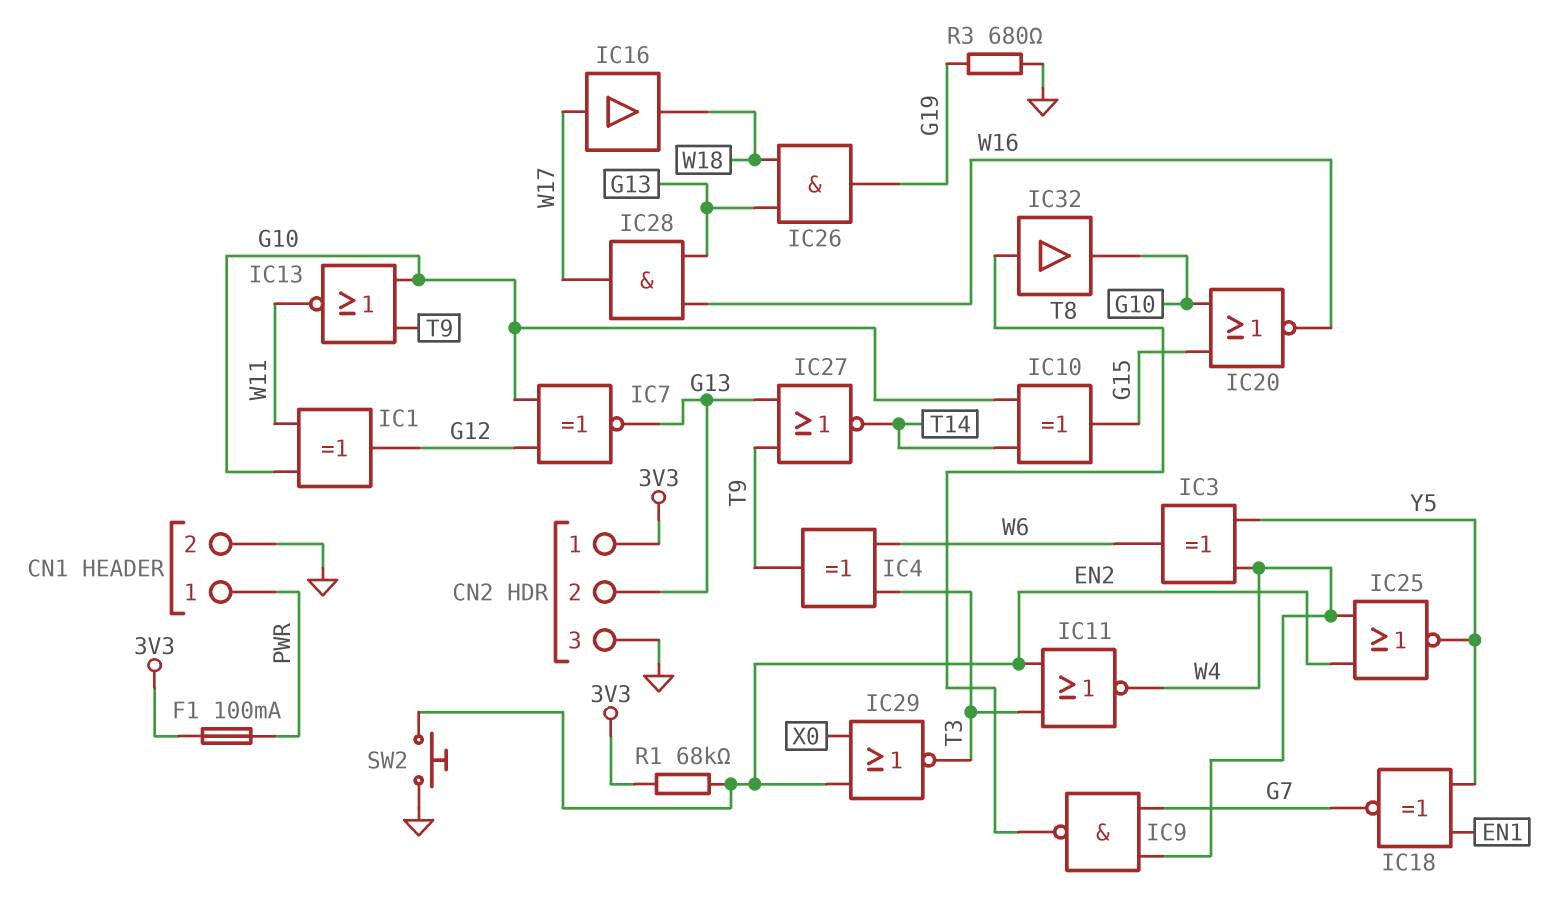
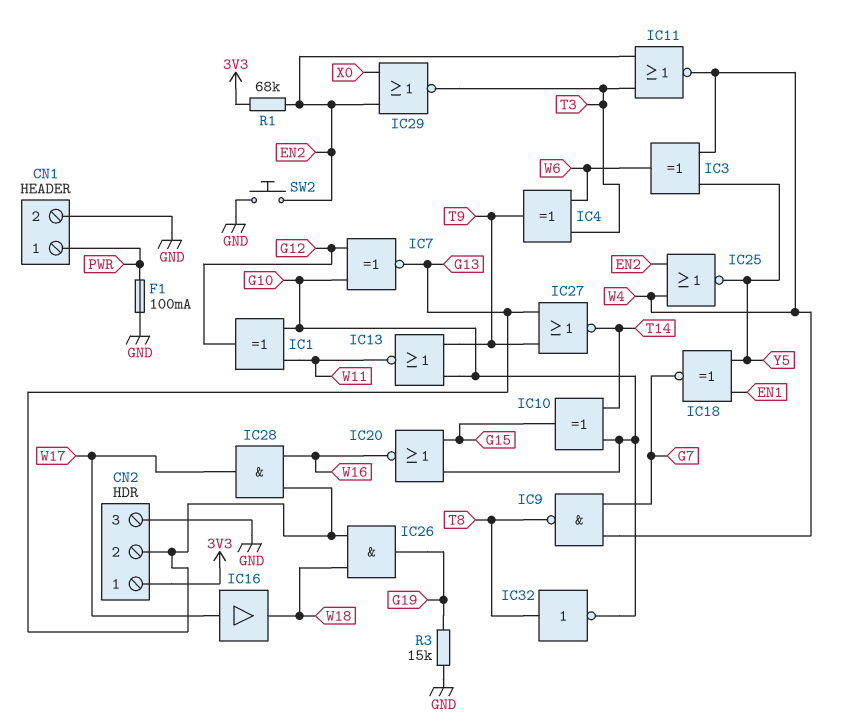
F1: 100mA (3V3, PWR) -> 100mA (GND, PWR)
IC32: buffer (in T8, out G10) -> NOT (in T8, out G10)
R3: 680 (G19, GND) -> 15k (G19, GND)

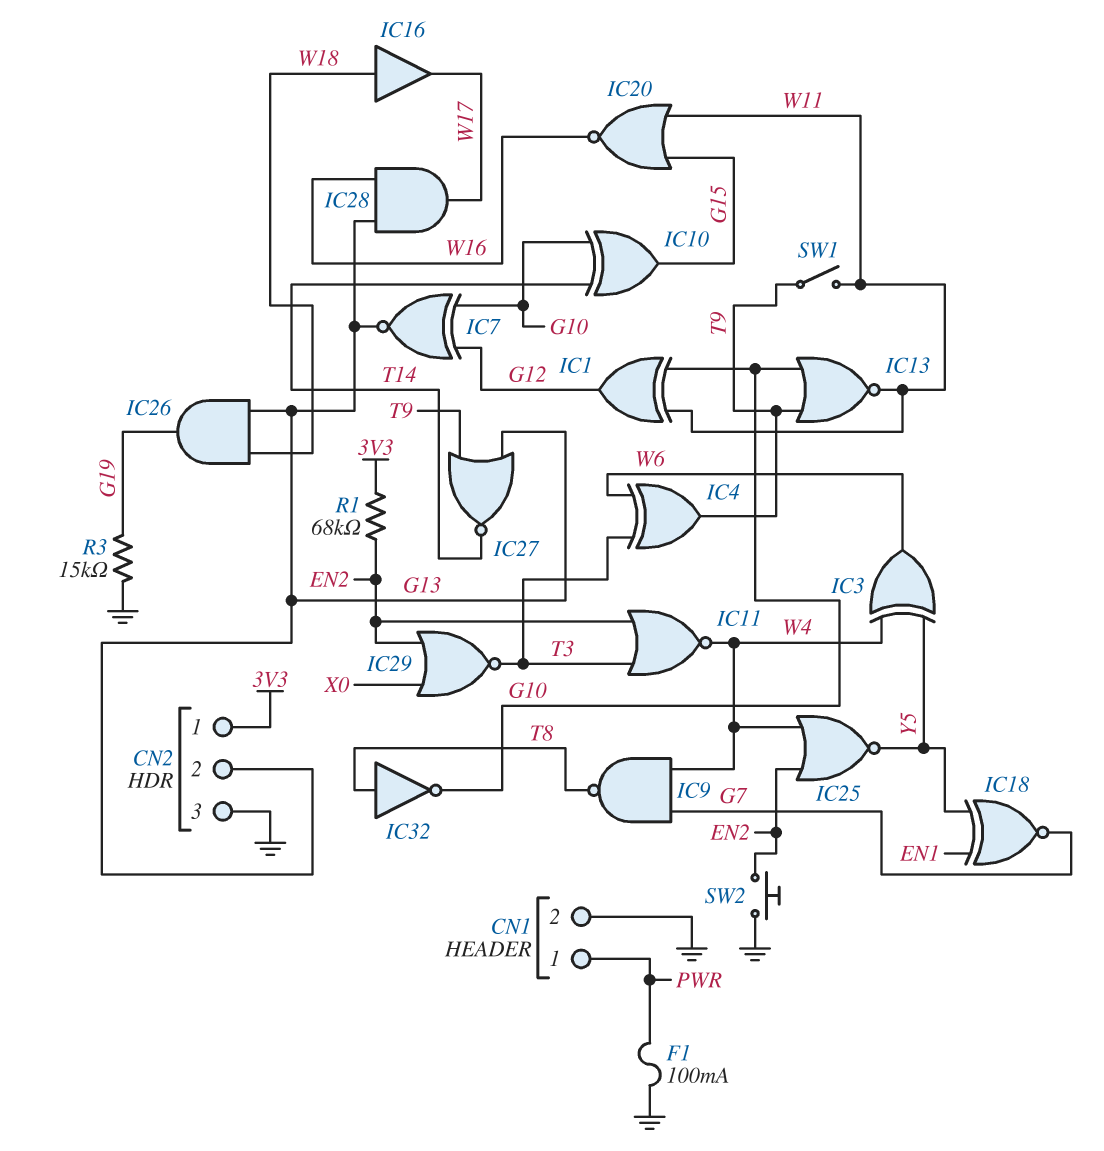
IC16: buffer (in W17, out W18) -> buffer (in W18, out W17)
IC20: NOR (in G10, in G15, out W16) -> NOR (in G15, in W11, out W16)
SW1: none -> switch (T9, W11)

